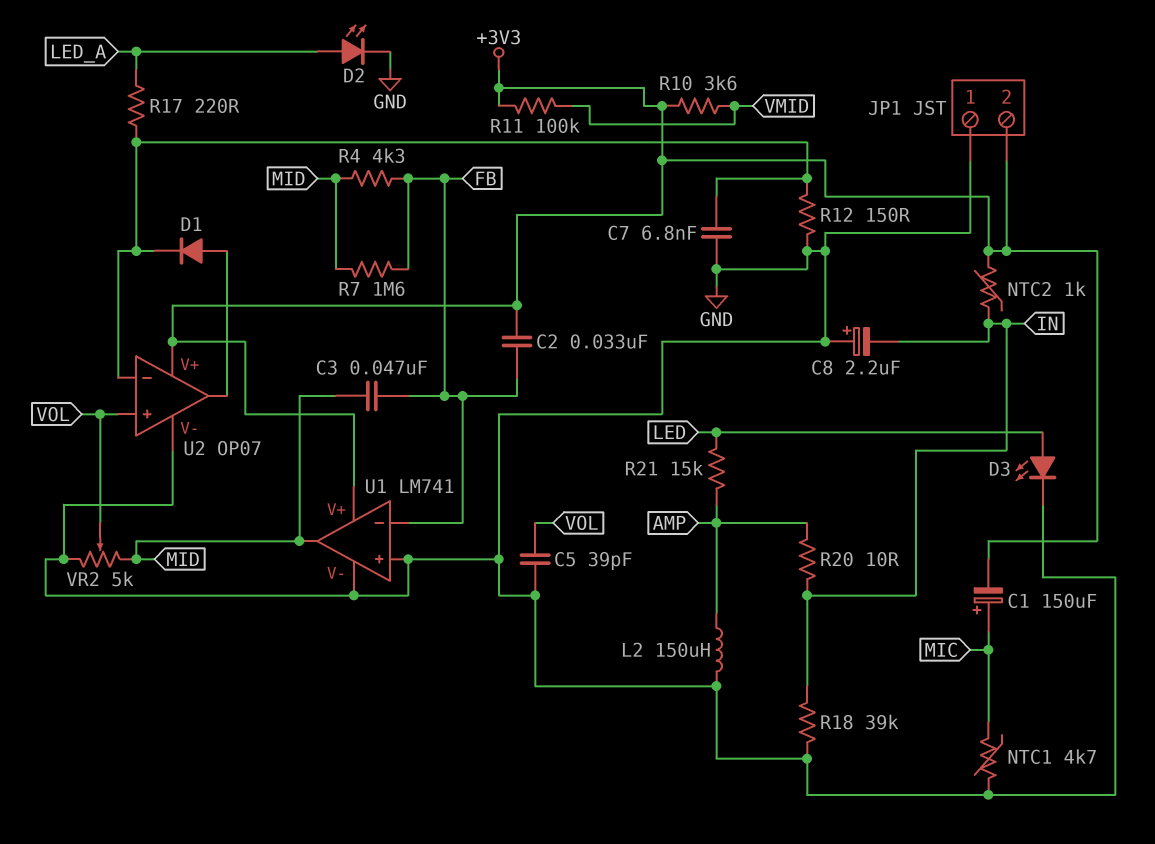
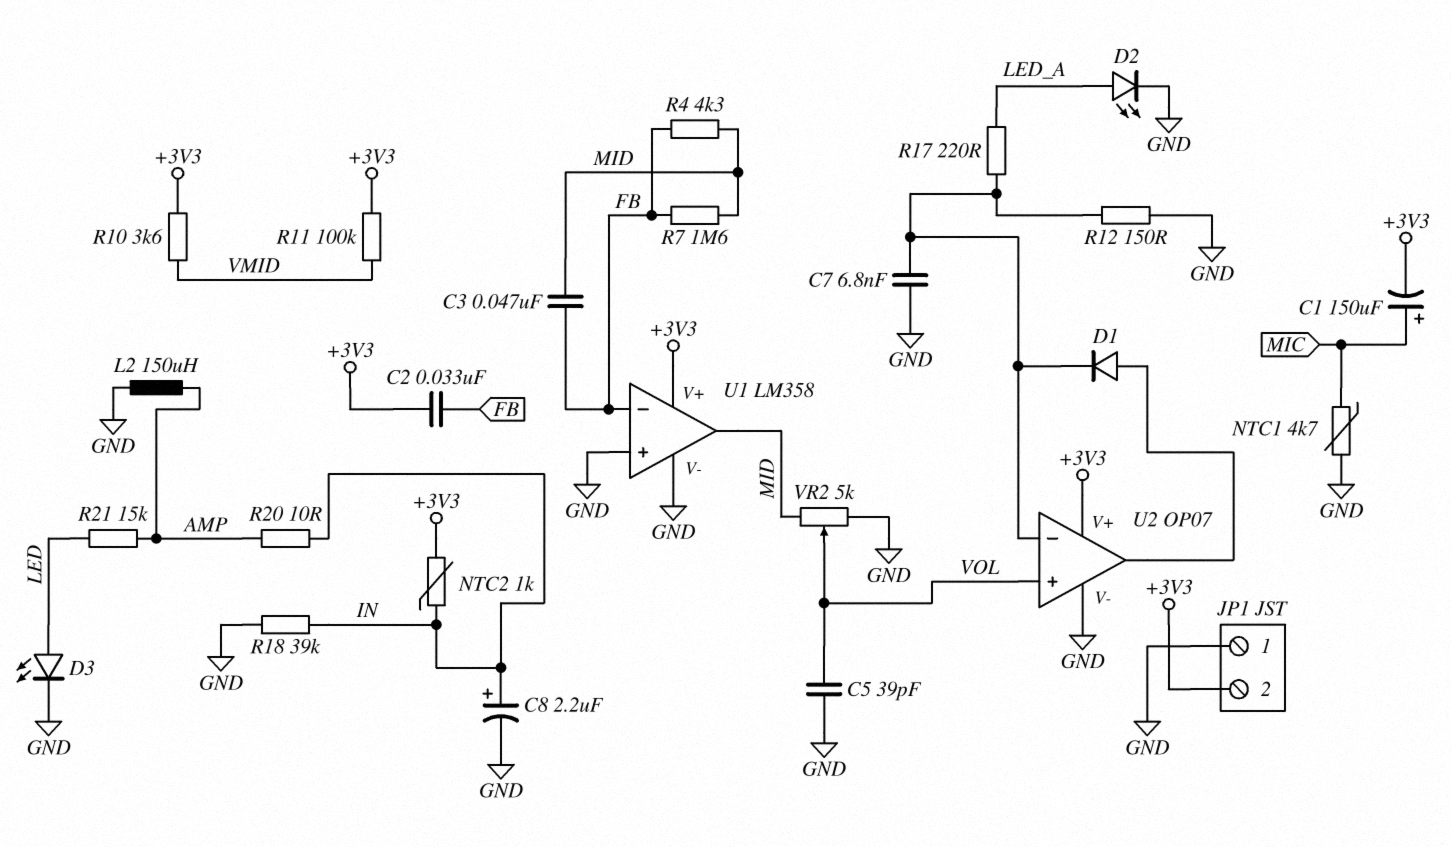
C8: 2.2uF (plus GND, minus IN) -> 2.2uF (plus IN, minus GND)
U1: LM741 -> LM358

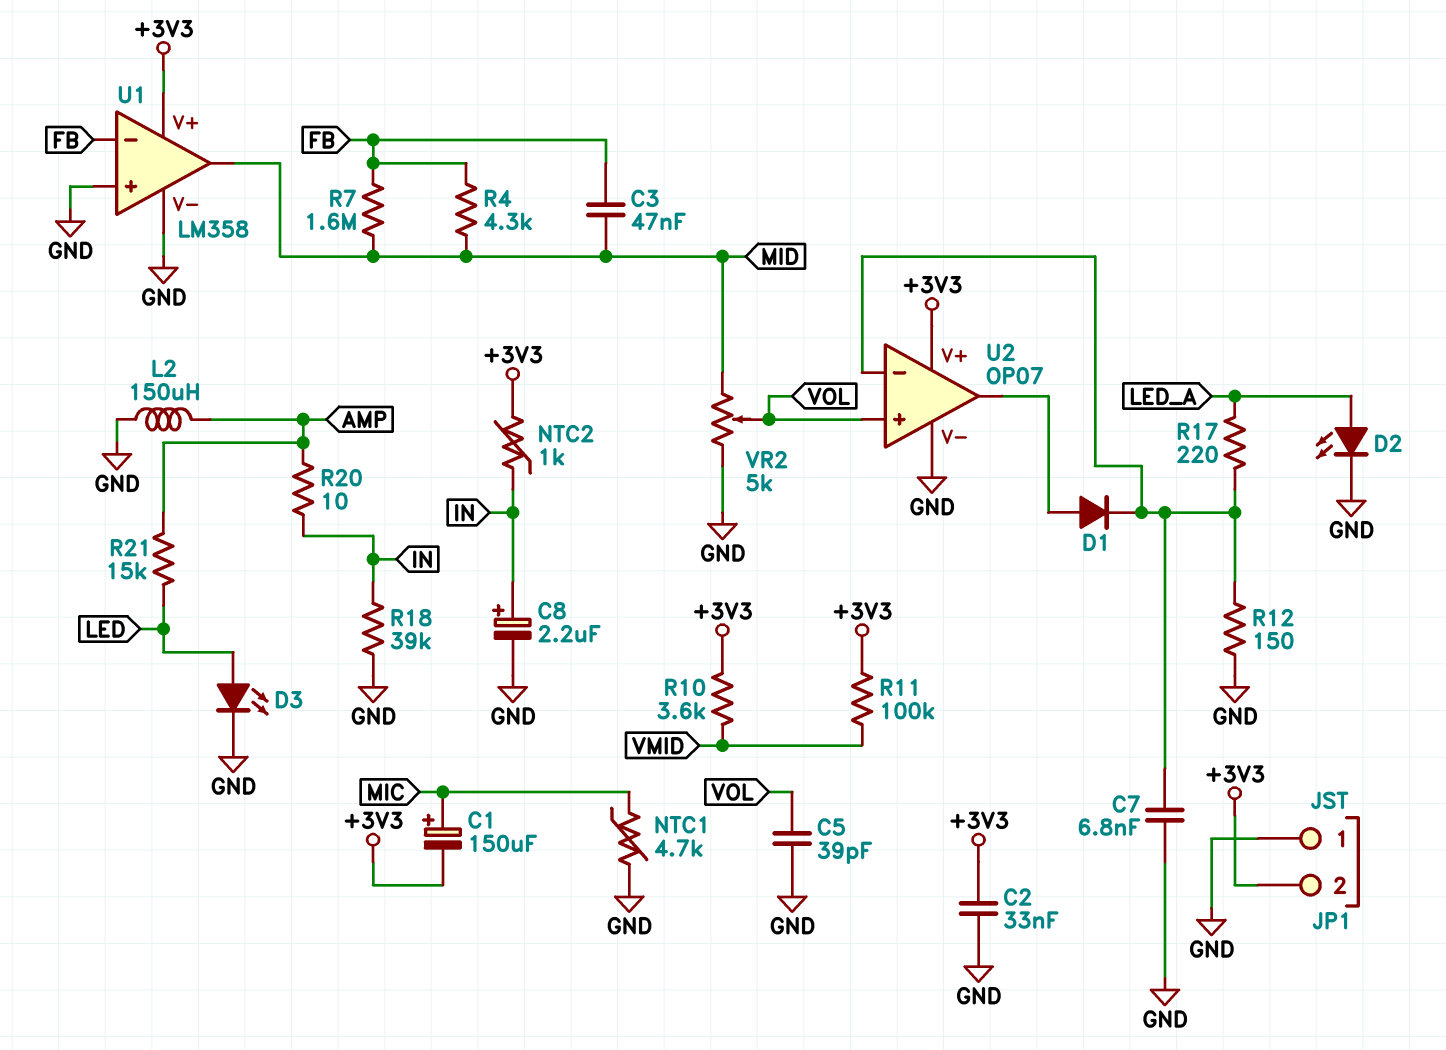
C2: 33nF (+3V3, FB) -> 33nF (+3V3, GND)

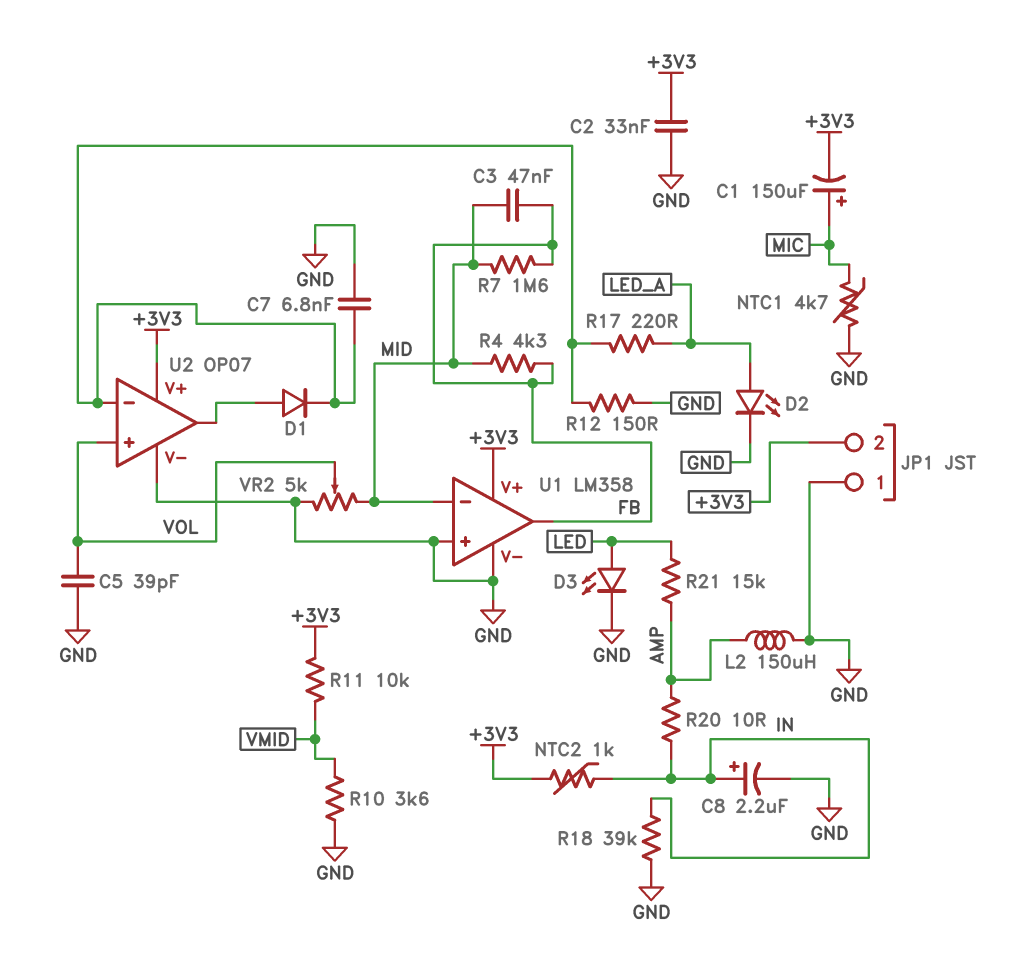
R10: 3.6k (+3V3, VMID) -> 3.6k (GND, VMID)
R11: 100k (+3V3, VMID) -> 10k (+3V3, VMID)
U1 pin in-: FB -> MID
U1 pin out: MID -> FB

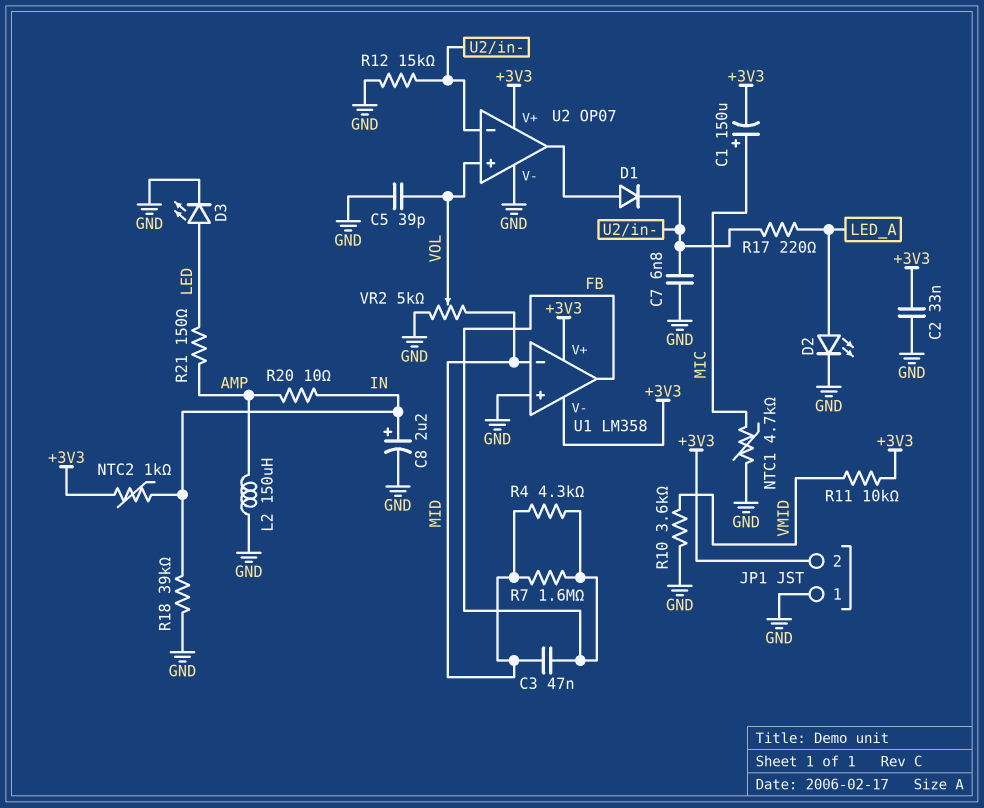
R12: 150 (GND, U2/in-) -> 15k (GND, U2/in-)
R21: 15k (AMP, LED) -> 150 (AMP, LED)
U1 pin V-: GND -> +3V3

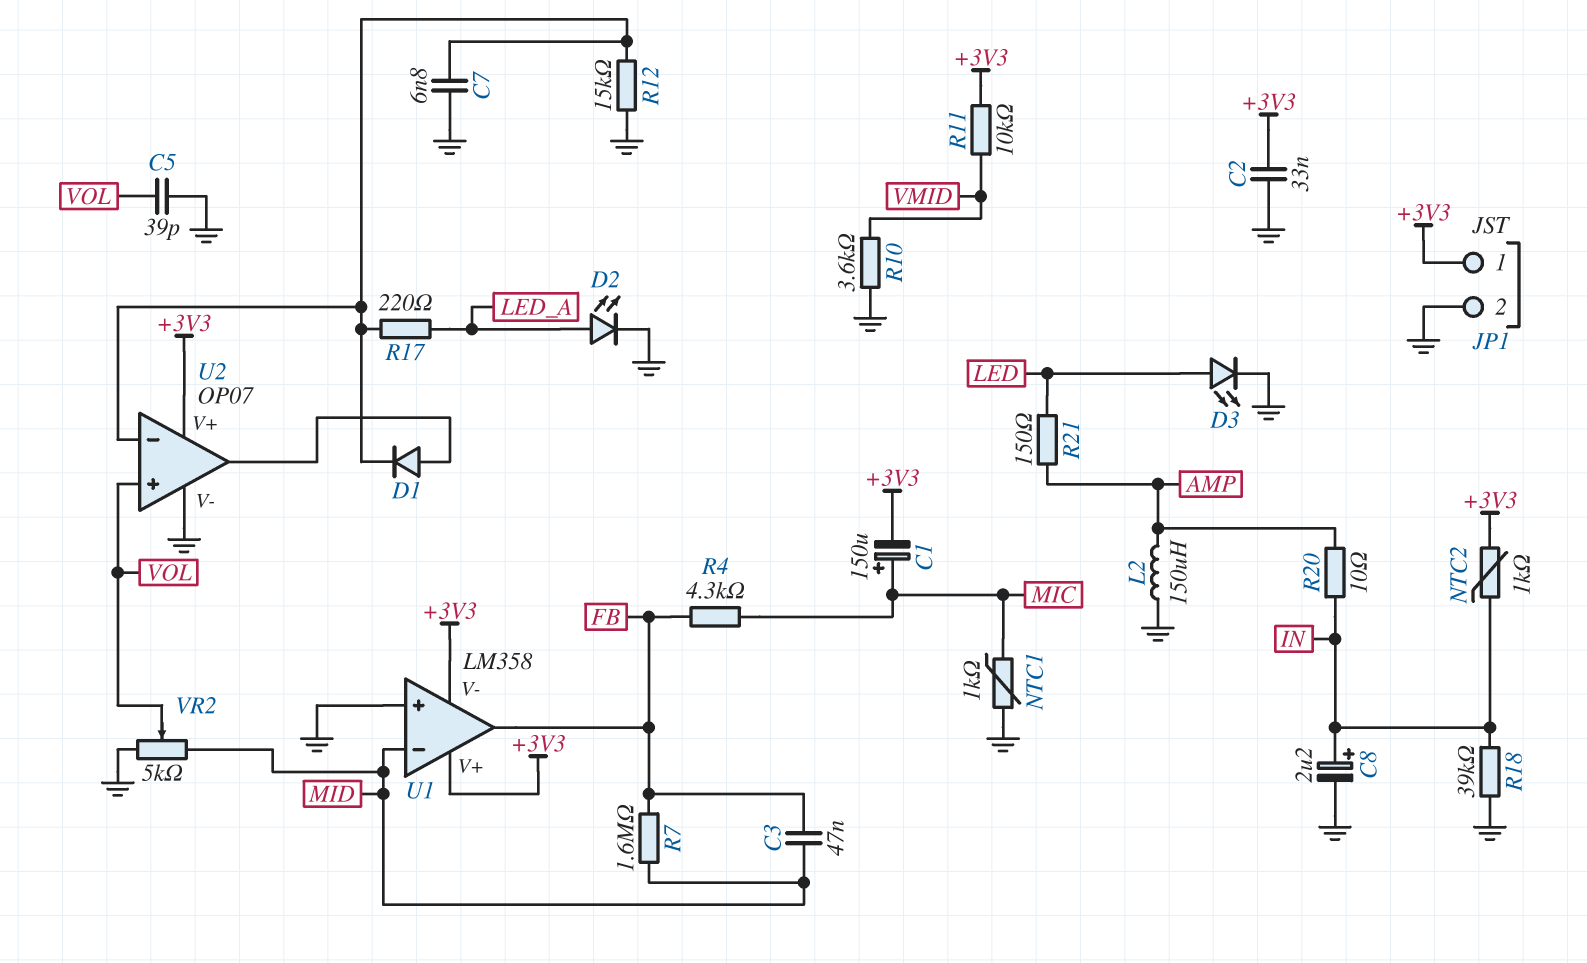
JP1 pin 1: GND -> +3V3
JP1 pin 2: +3V3 -> GND
NTC1: 4.7k (GND, MIC) -> 1k (GND, MIC)
R4: 4.3k (FB, MID) -> 4.3k (FB, MIC)

